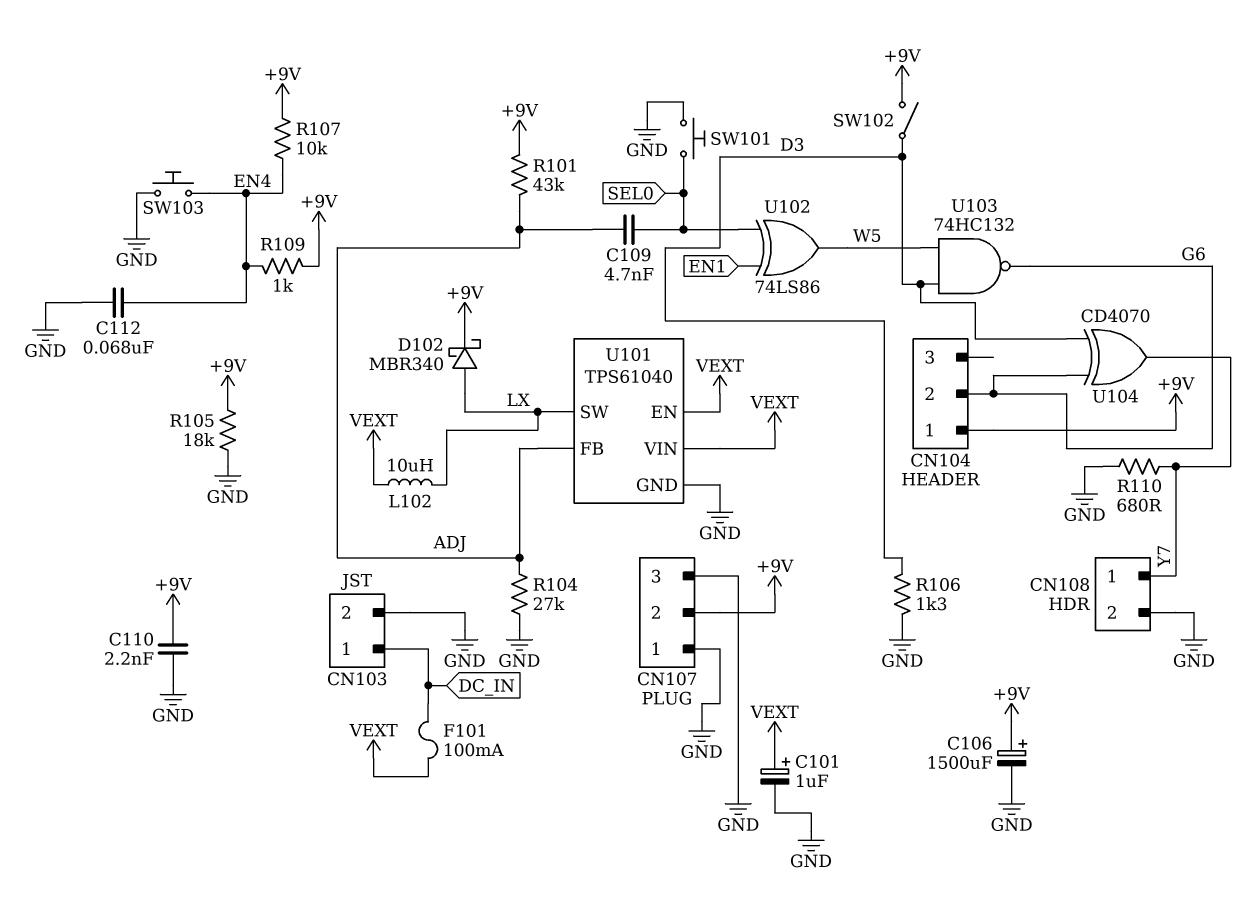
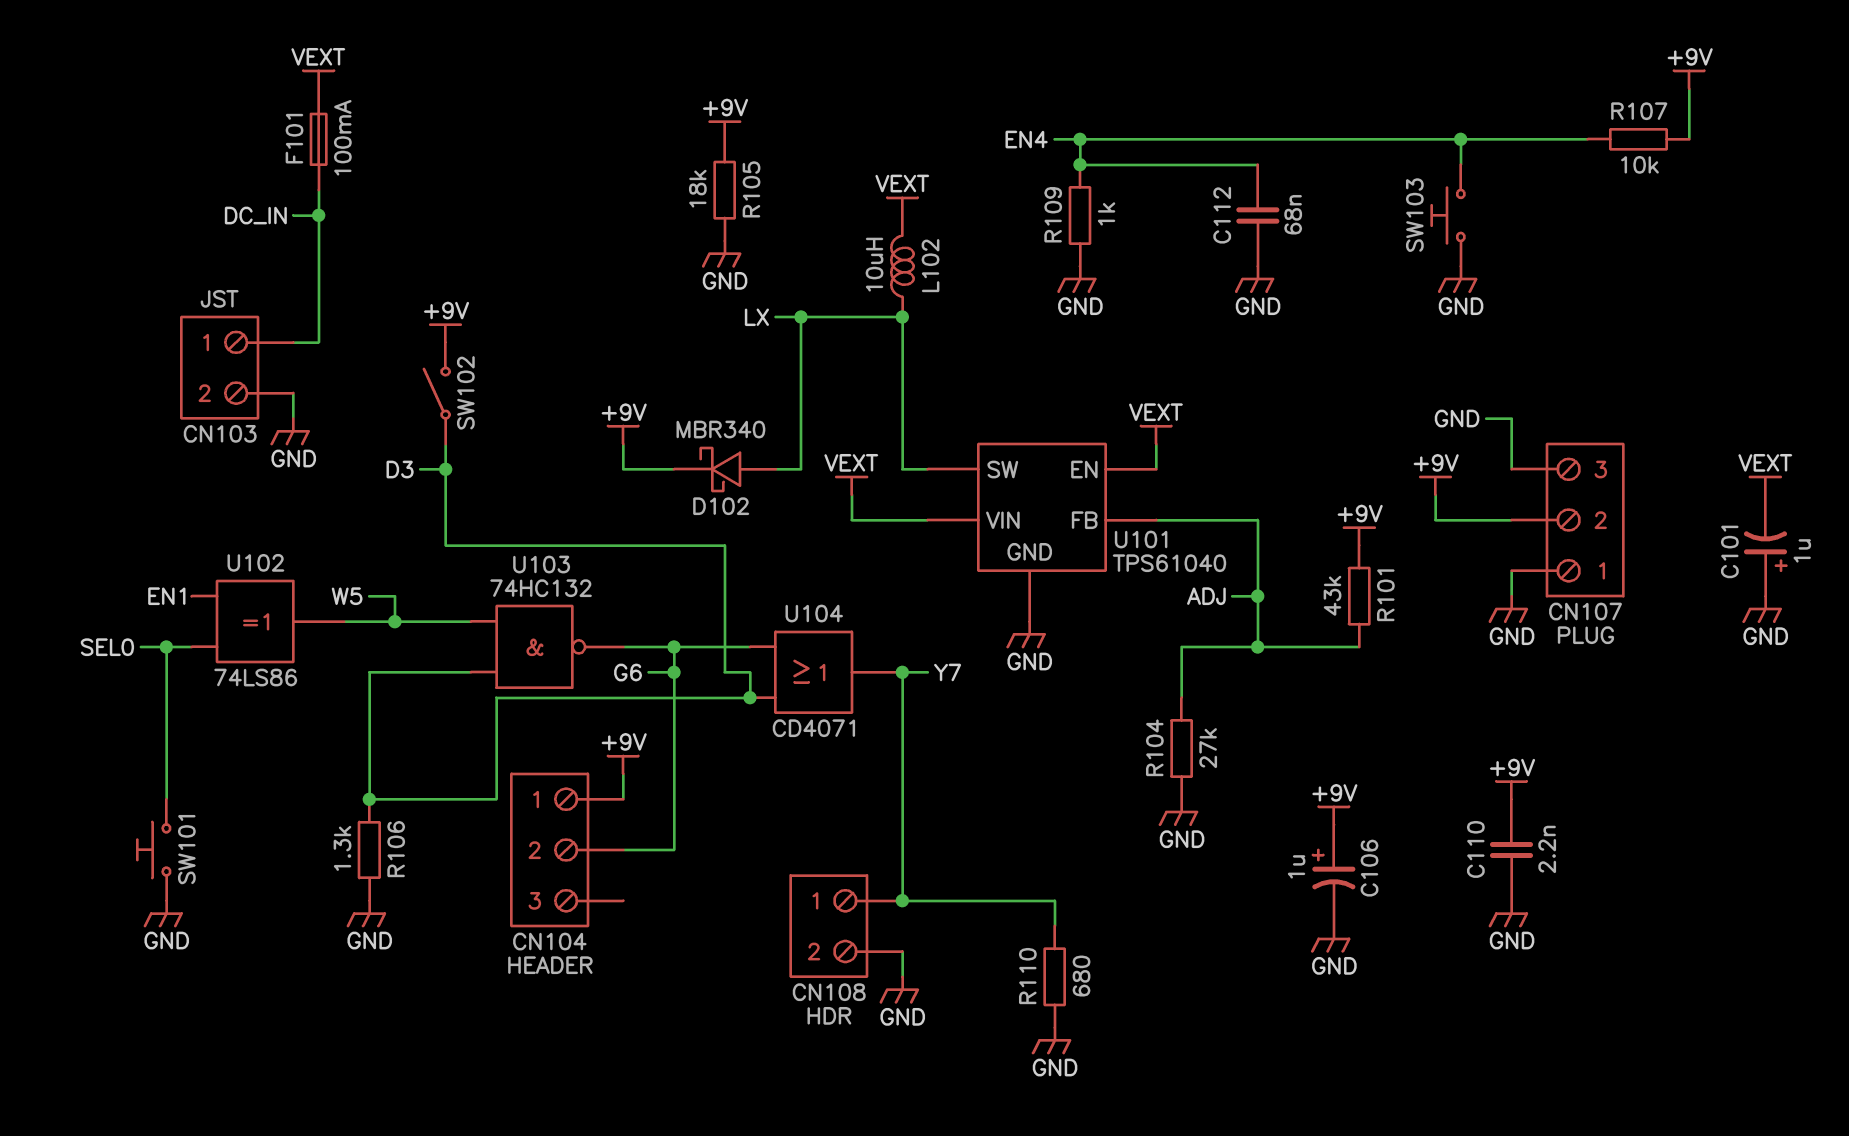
C101: 1uF (plus VEXT, minus GND) -> 1uF (plus GND, minus VEXT)
C106: 1500uF (plus +9V, minus GND) -> 1uF (plus +9V, minus GND)
C109: 4.7nF (ADJ, SEL0) -> none
R109: 1k (+9V, EN4) -> 1k (EN4, GND)
U104: XOR CD4070 (in D3, in G6, out Y7) -> OR CD4071 (in D3, in G6, out Y7)

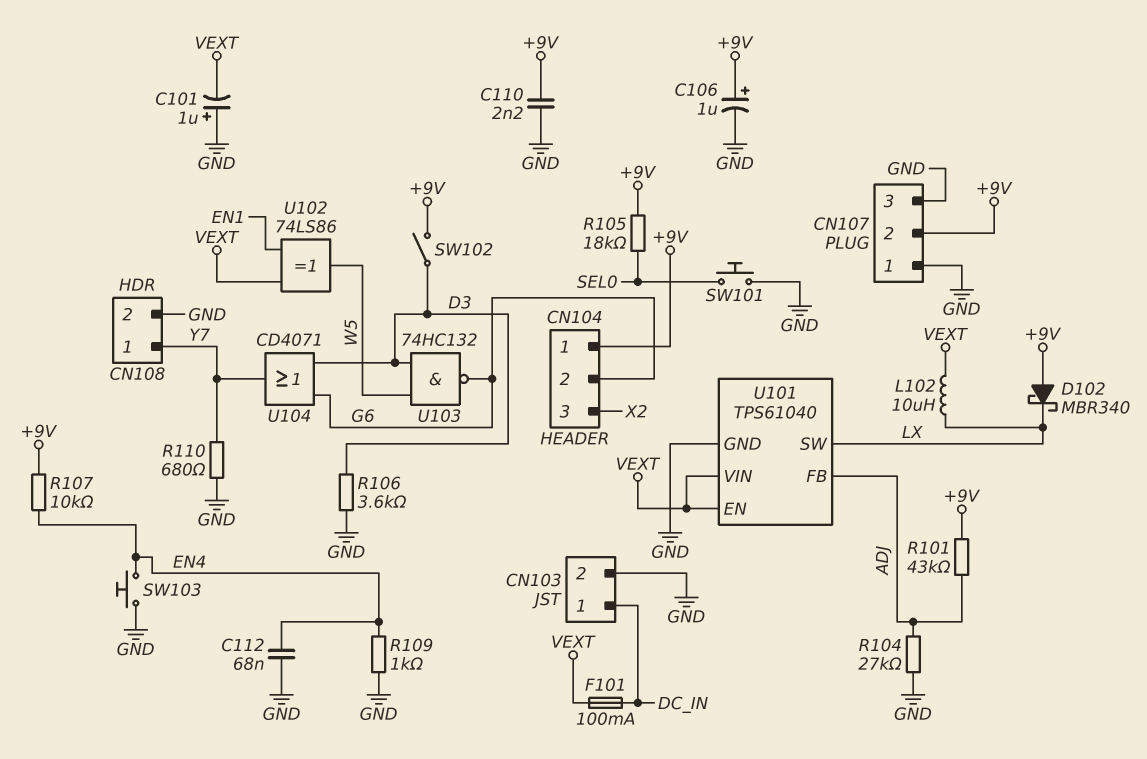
CN104 pin 3: none -> X2
D102: schottky MBR340 (A LX, K +9V) -> schottky MBR340 (A +9V, K LX)
R105: 18k (+9V, GND) -> 18k (+9V, SEL0)
R106: 1.3k (D3, GND) -> 3.6k (D3, GND)
U102: XOR 74LS86 (in EN1, in SEL0, out W5) -> XOR 74LS86 (in EN1, in VEXT, out W5)

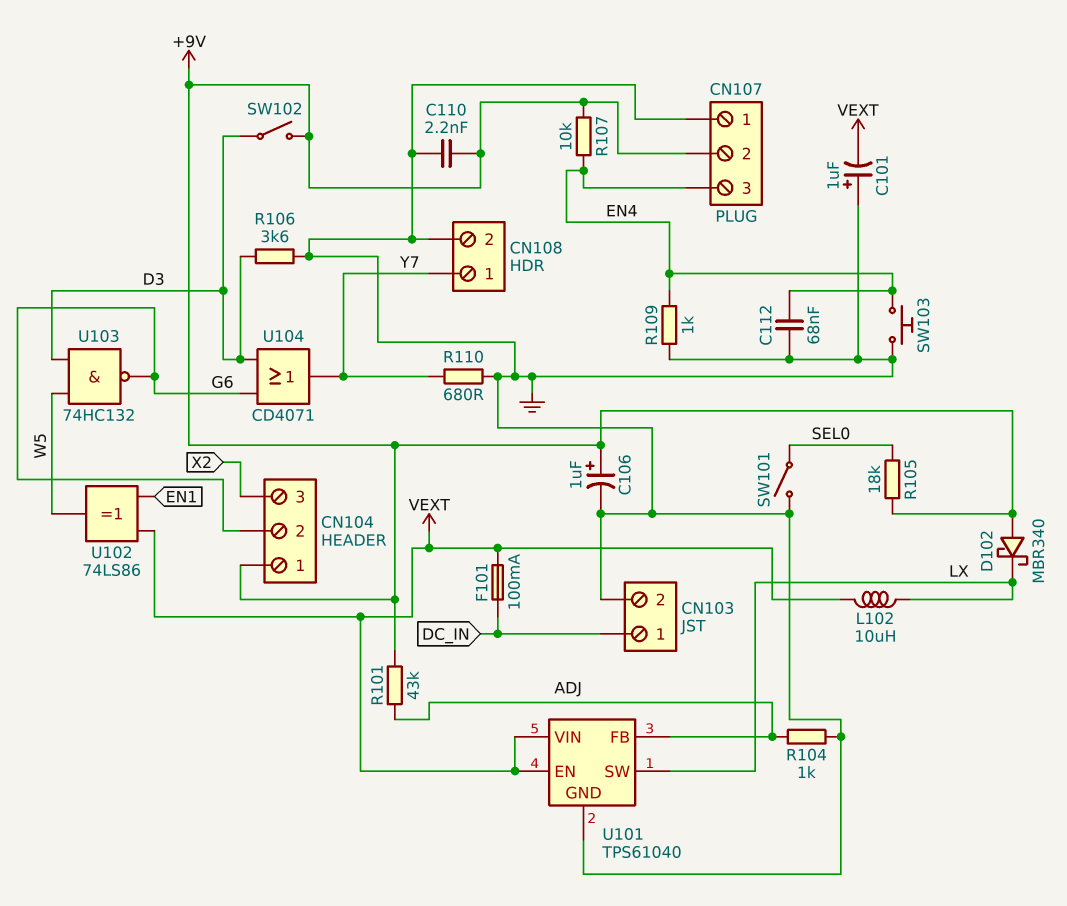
CN107 pin 3: GND -> EN4
R104: 27k (ADJ, GND) -> 1k (ADJ, GND)
SW101: button (GND, SEL0) -> switch (GND, SEL0)

